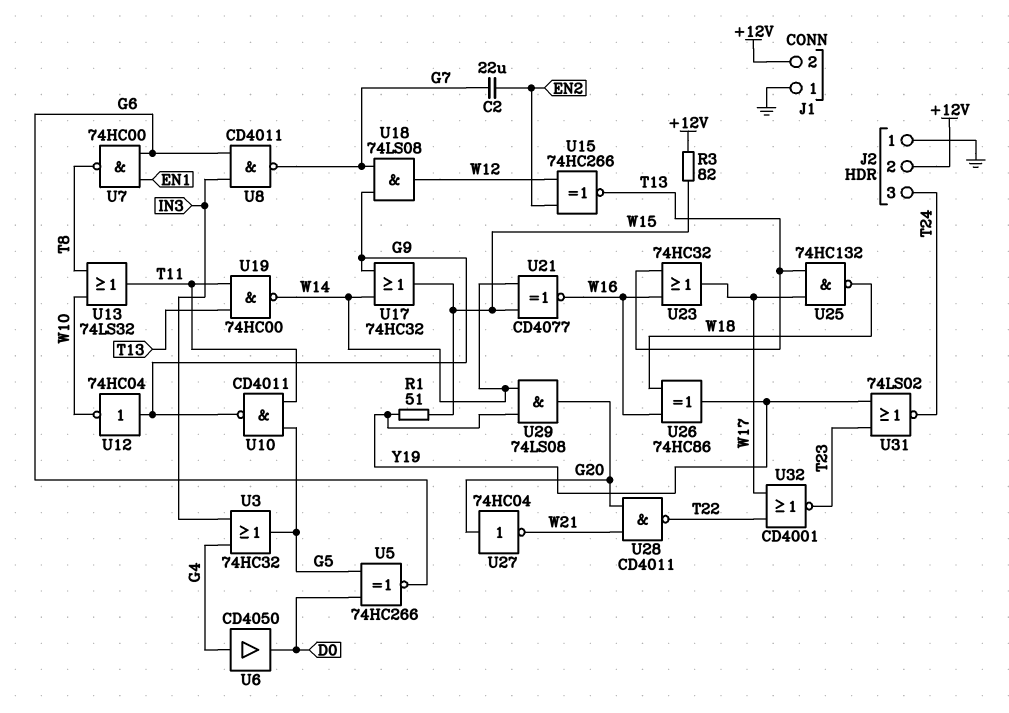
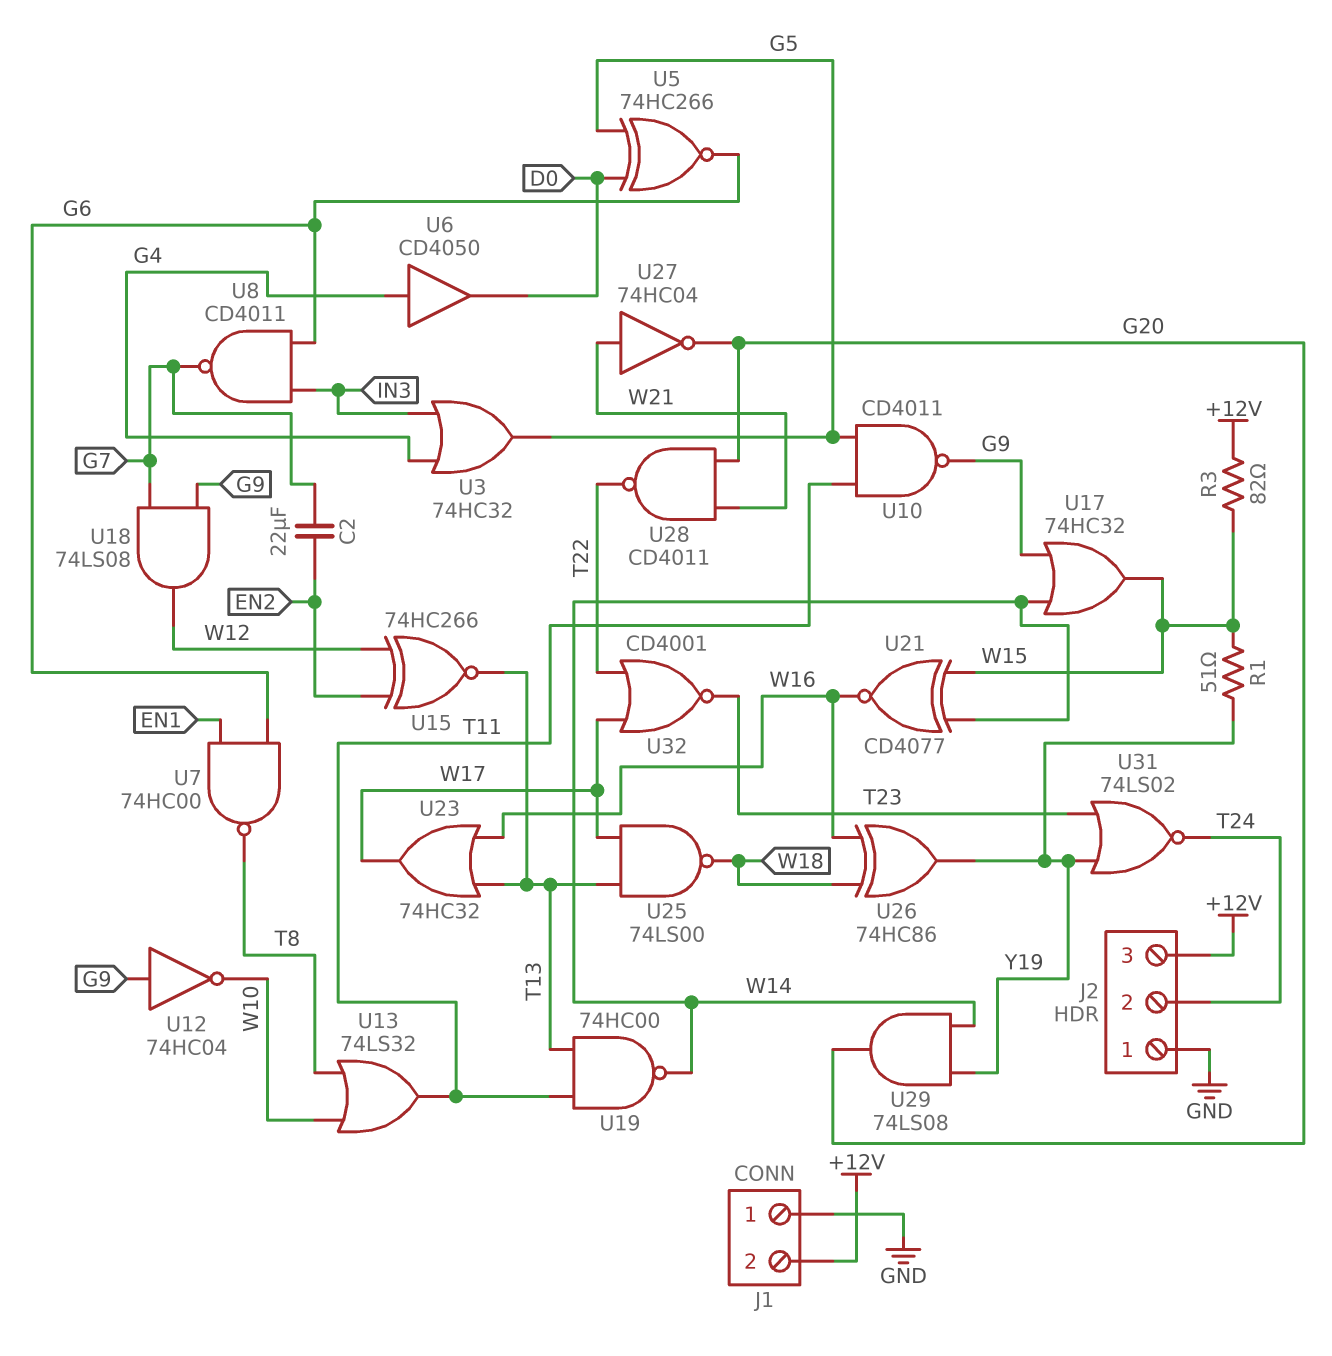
J2 pin 2: +12V -> T24
J2 pin 3: T24 -> +12V
U25: NAND 74HC132 (in T13, in W17, out W18) -> NAND 74LS00 (in T13, in W17, out W18)
U27: NOT 74HC04 (in G20, out W21) -> NOT 74HC04 (in W21, out G20)

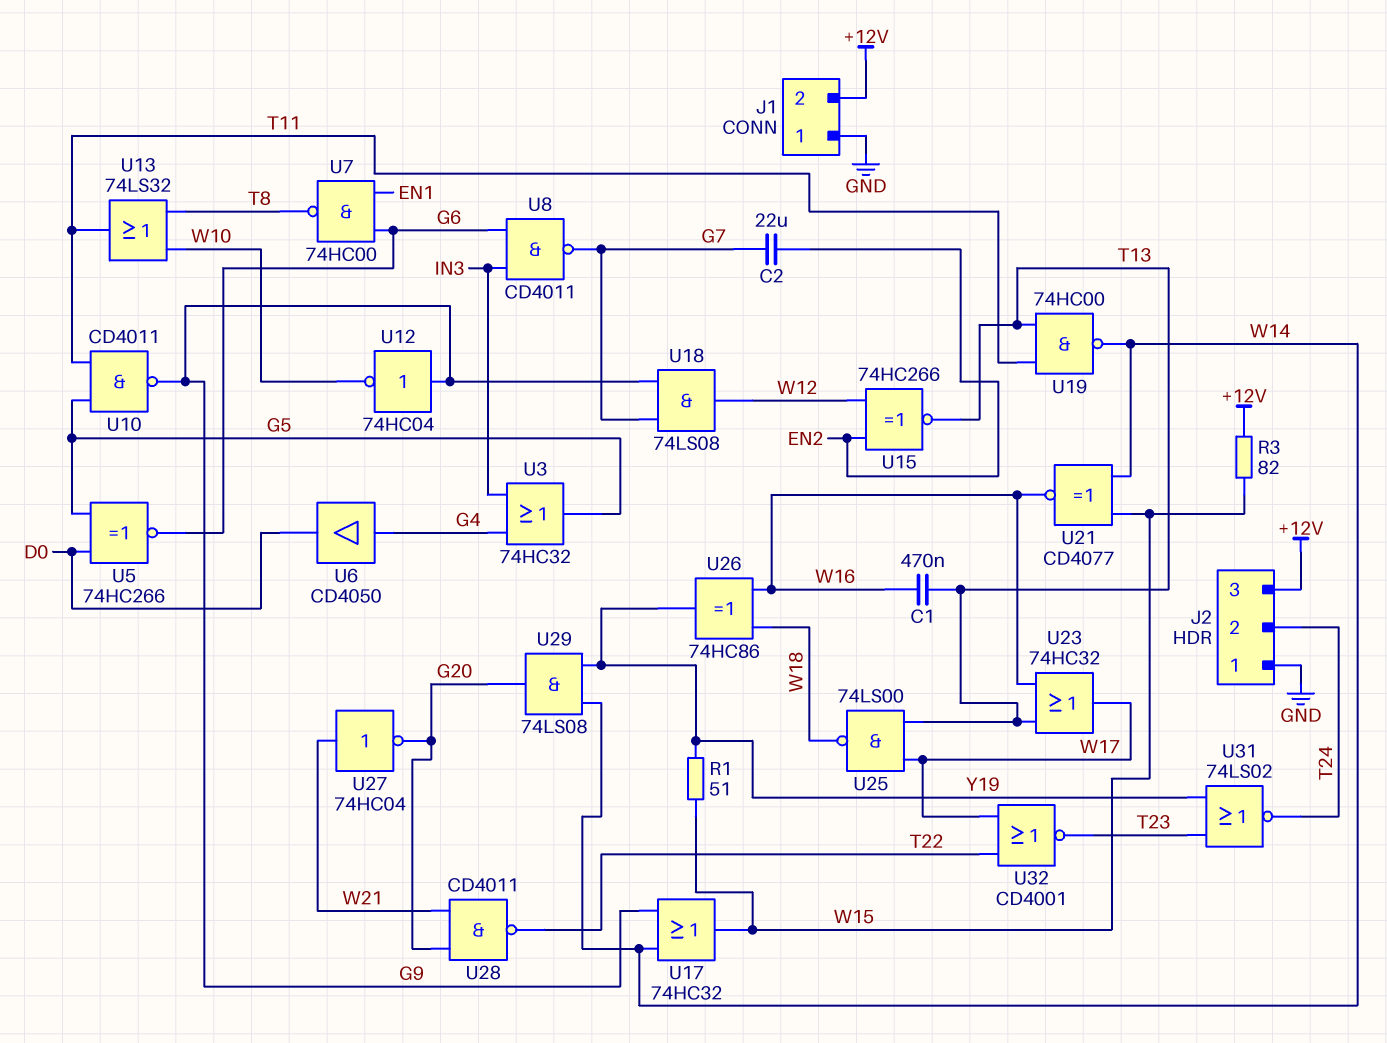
C1: none -> 470nF (T13, W16)

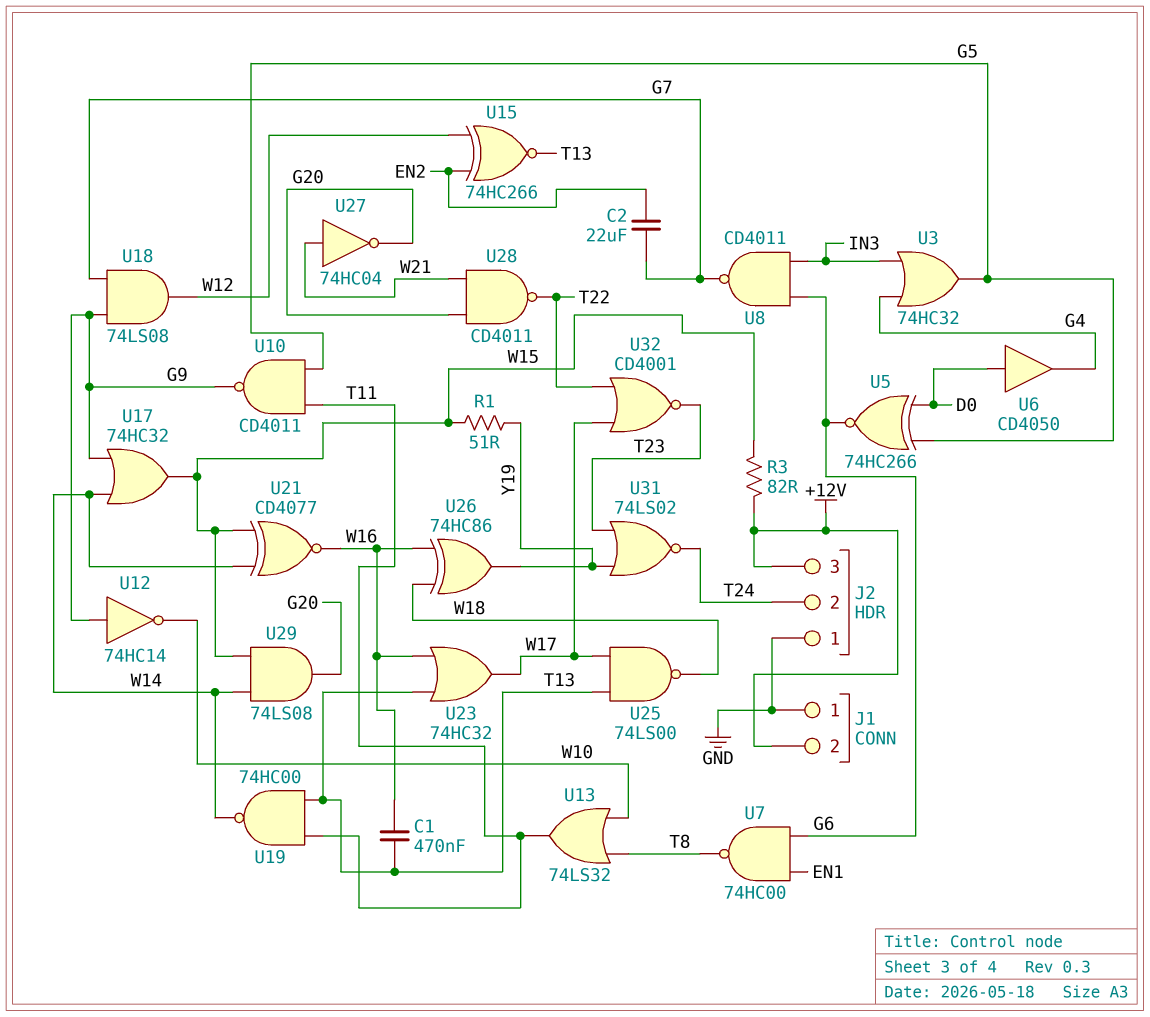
U6: buffer CD4050 (in G4, out D0) -> buffer CD4050 (in D0, out G4)
U12: NOT 74HC04 (in G9, out W10) -> NOT 74HC14 (in G9, out W10)
U29: AND 74LS08 (in W14, in Y19, out G20) -> AND 74LS08 (in W14, in W15, out G20)

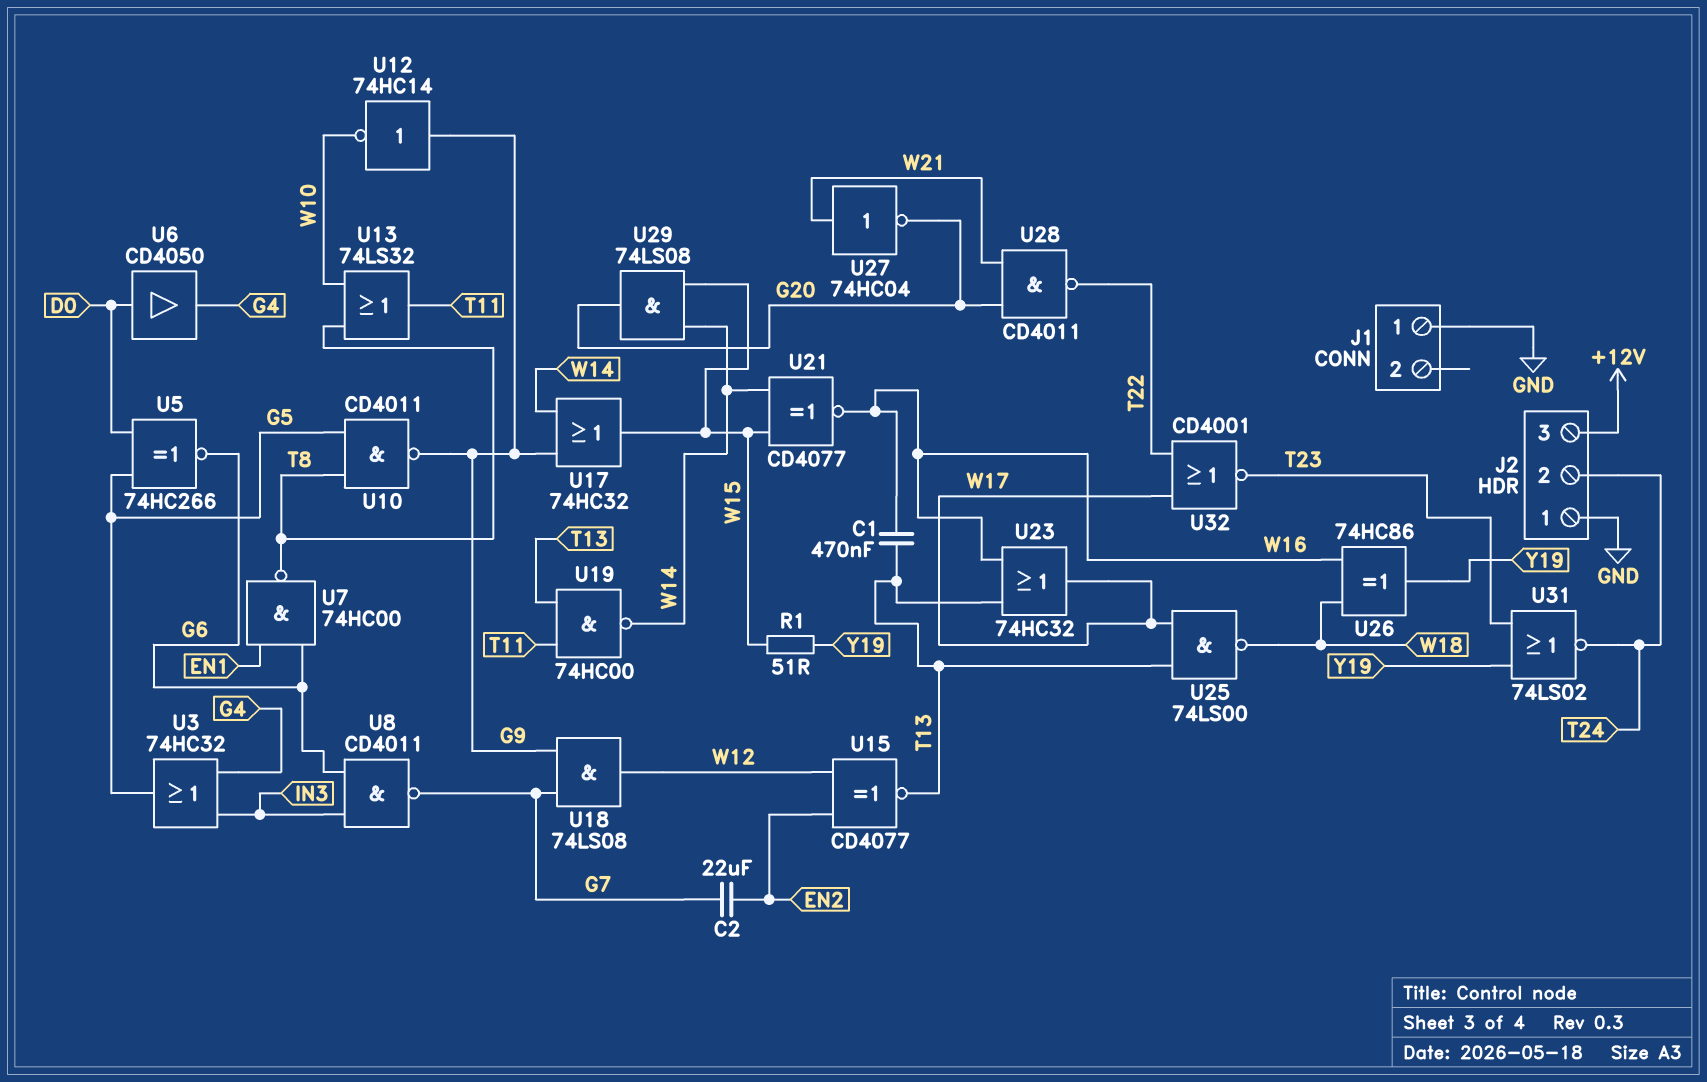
J1 pin 2: +12V -> none
R3: 82 (+12V, W15) -> none
U10: NAND CD4011 (in G5, in T11, out G9) -> NAND CD4011 (in G5, in T8, out G9)
U15: XNOR 74HC266 (in EN2, in W12, out T13) -> XNOR CD4077 (in EN2, in W12, out T13)

